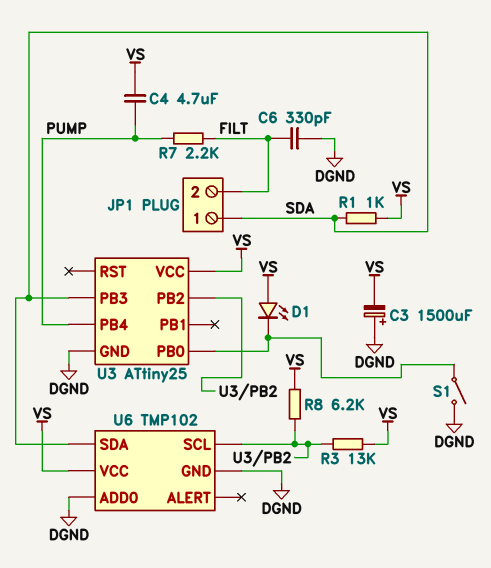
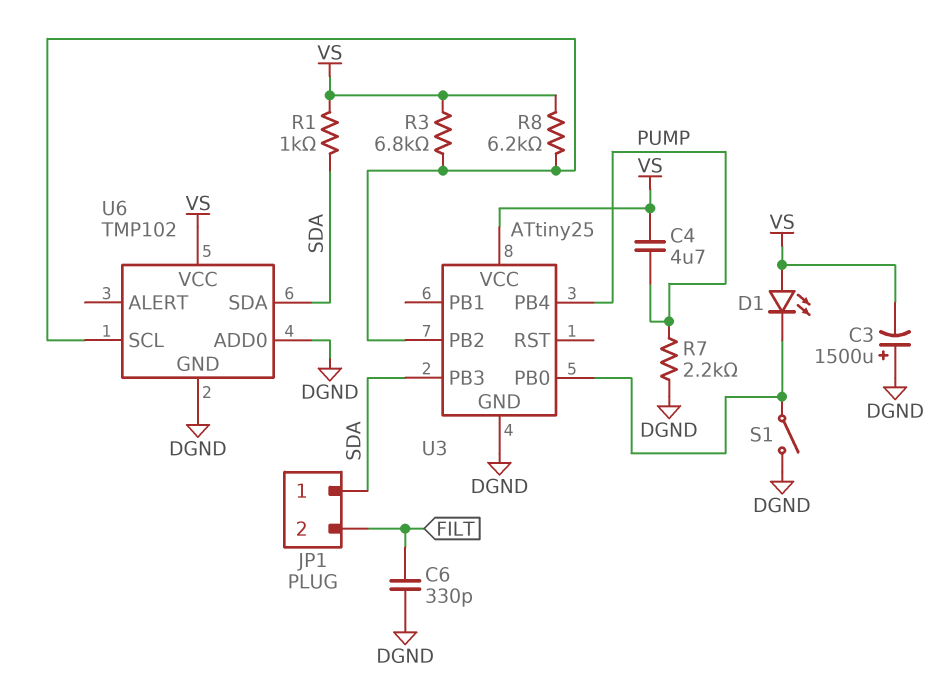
R3: 13k (U3/PB2, VS) -> 6.8k (U3/PB2, VS)
R7: 2.2k (FILT, PUMP) -> 2.2k (DGND, PUMP)

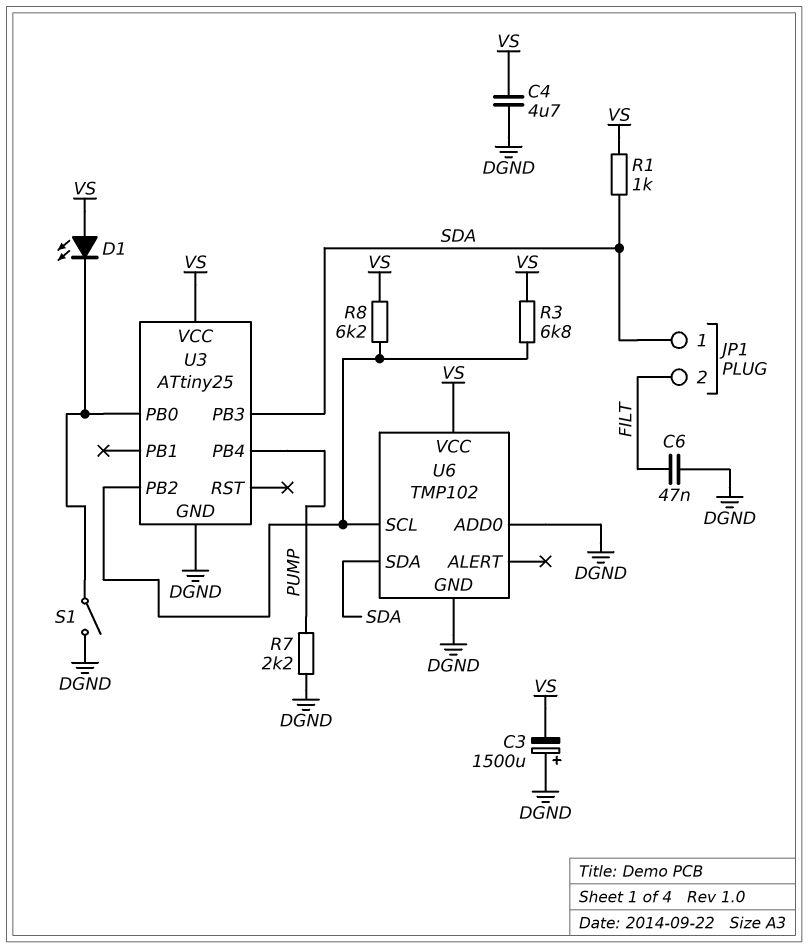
C4: 4.7uF (PUMP, VS) -> 4.7uF (DGND, VS)
C6: 330pF (DGND, FILT) -> 47nF (DGND, FILT)

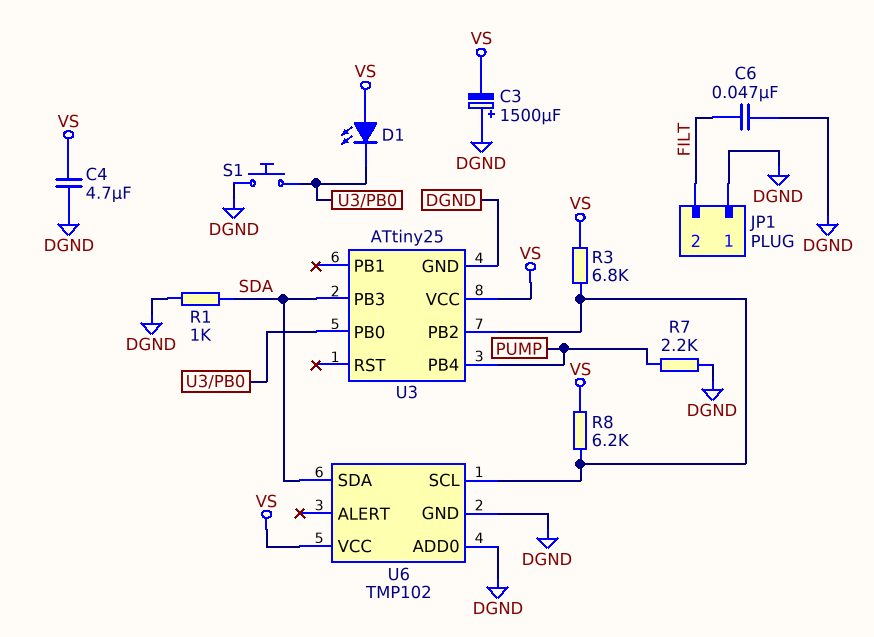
JP1 pin 1: SDA -> DGND
R1: 1k (SDA, VS) -> 1k (DGND, SDA)
S1: switch (DGND, U3/PB0) -> button (DGND, U3/PB0)

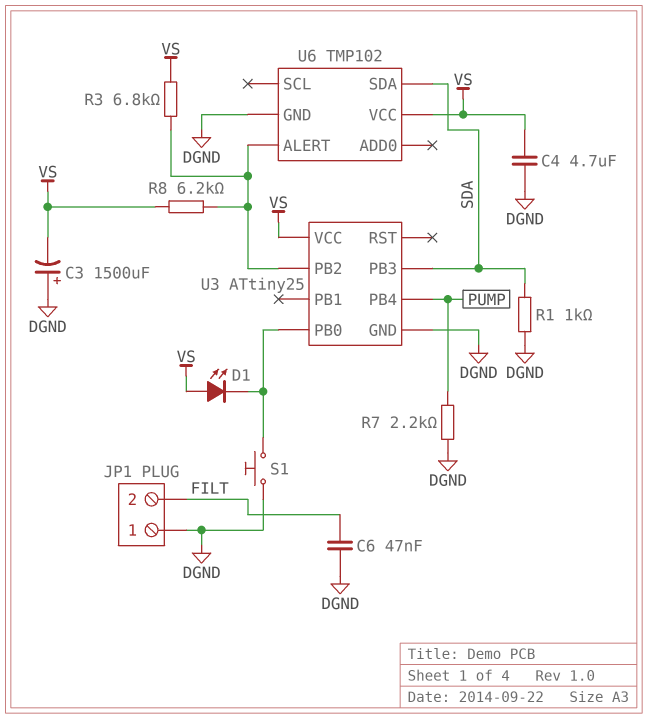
U6 pin ADD0: DGND -> none
U6 pin ALERT: none -> U3/PB2
U6 pin SCL: U3/PB2 -> none

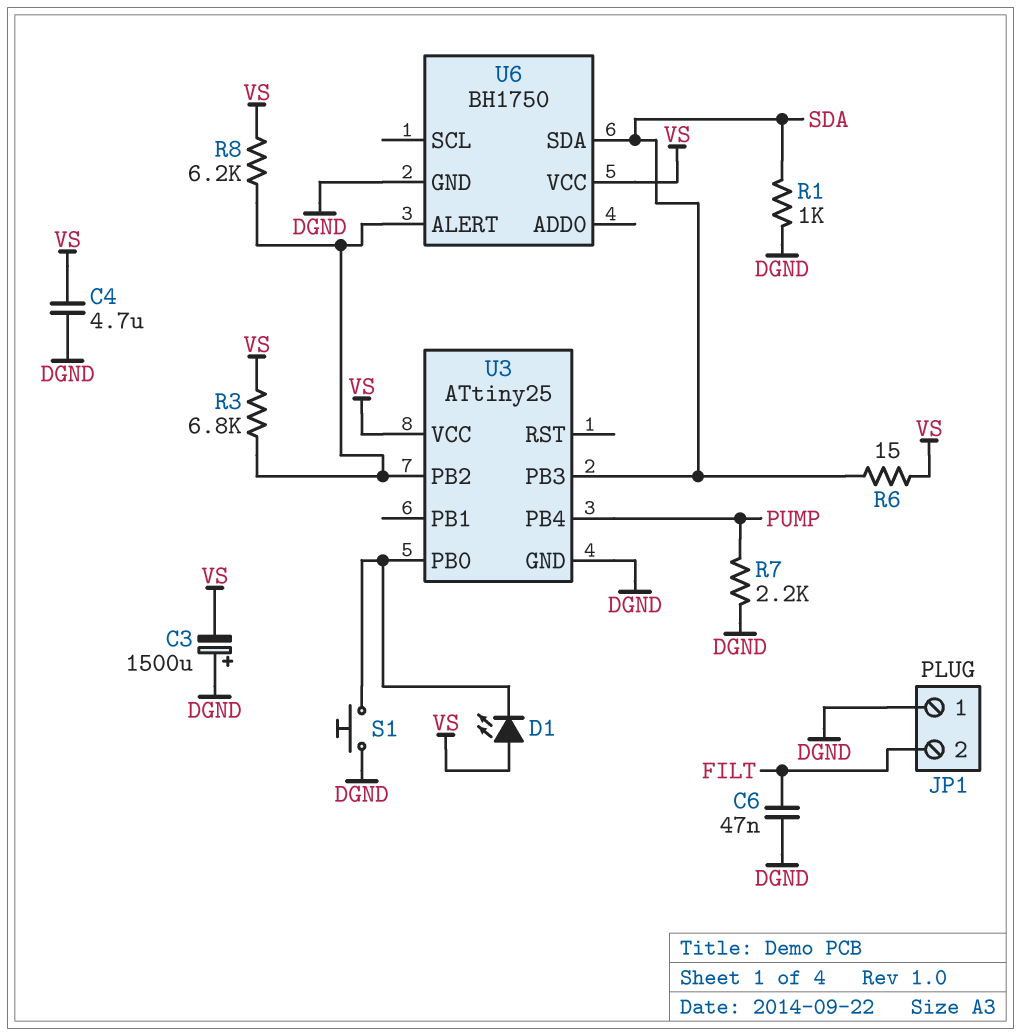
R6: none -> 15 (SDA, VS)
U6: TMP102 -> BH1750

